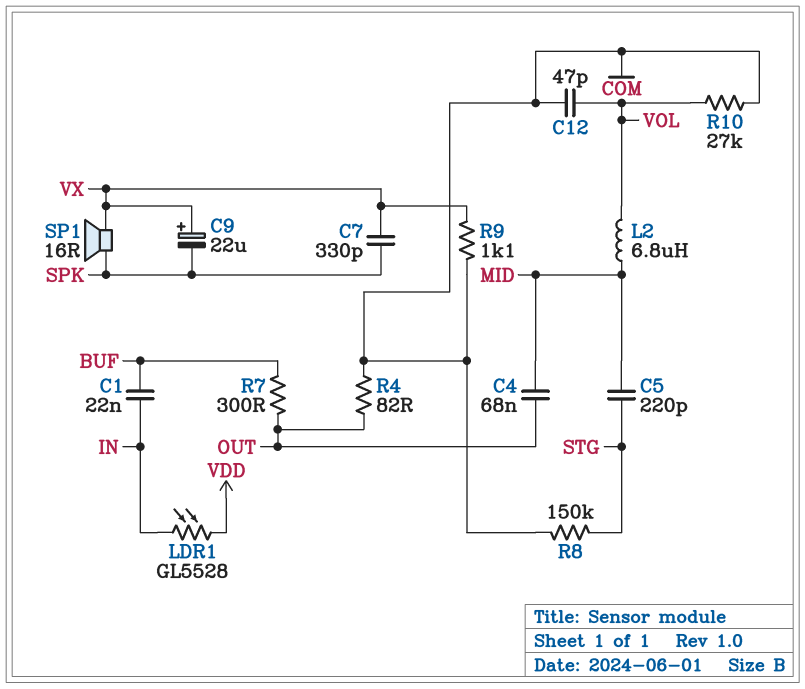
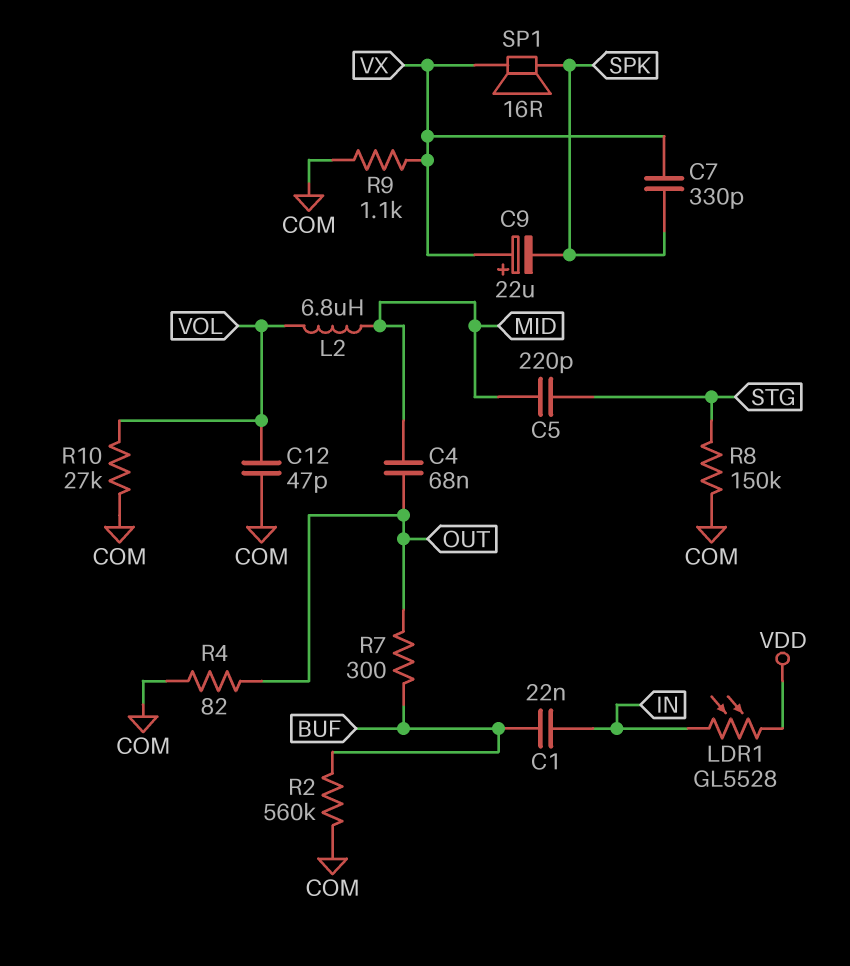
R2: none -> 560k (BUF, COM)

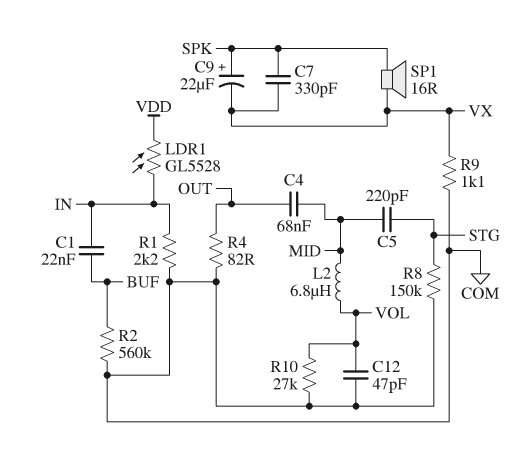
C9: 22uF (plus VX, minus SPK) -> 22uF (plus SPK, minus VX)
R1: none -> 2.2k (COM, IN)
R7: 300 (BUF, OUT) -> none

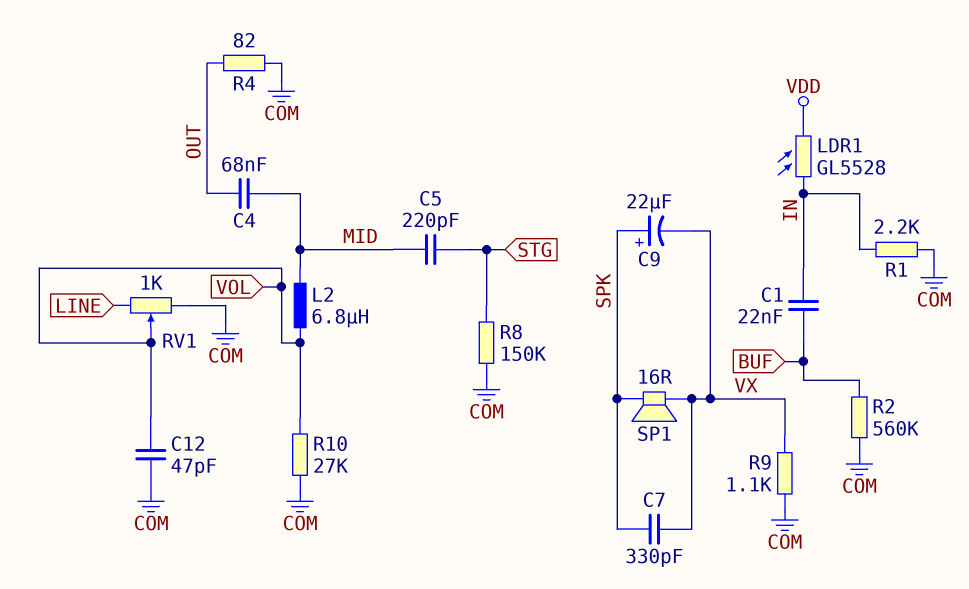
RV1: none -> 1k (COM, LINE, wiper VOL)

